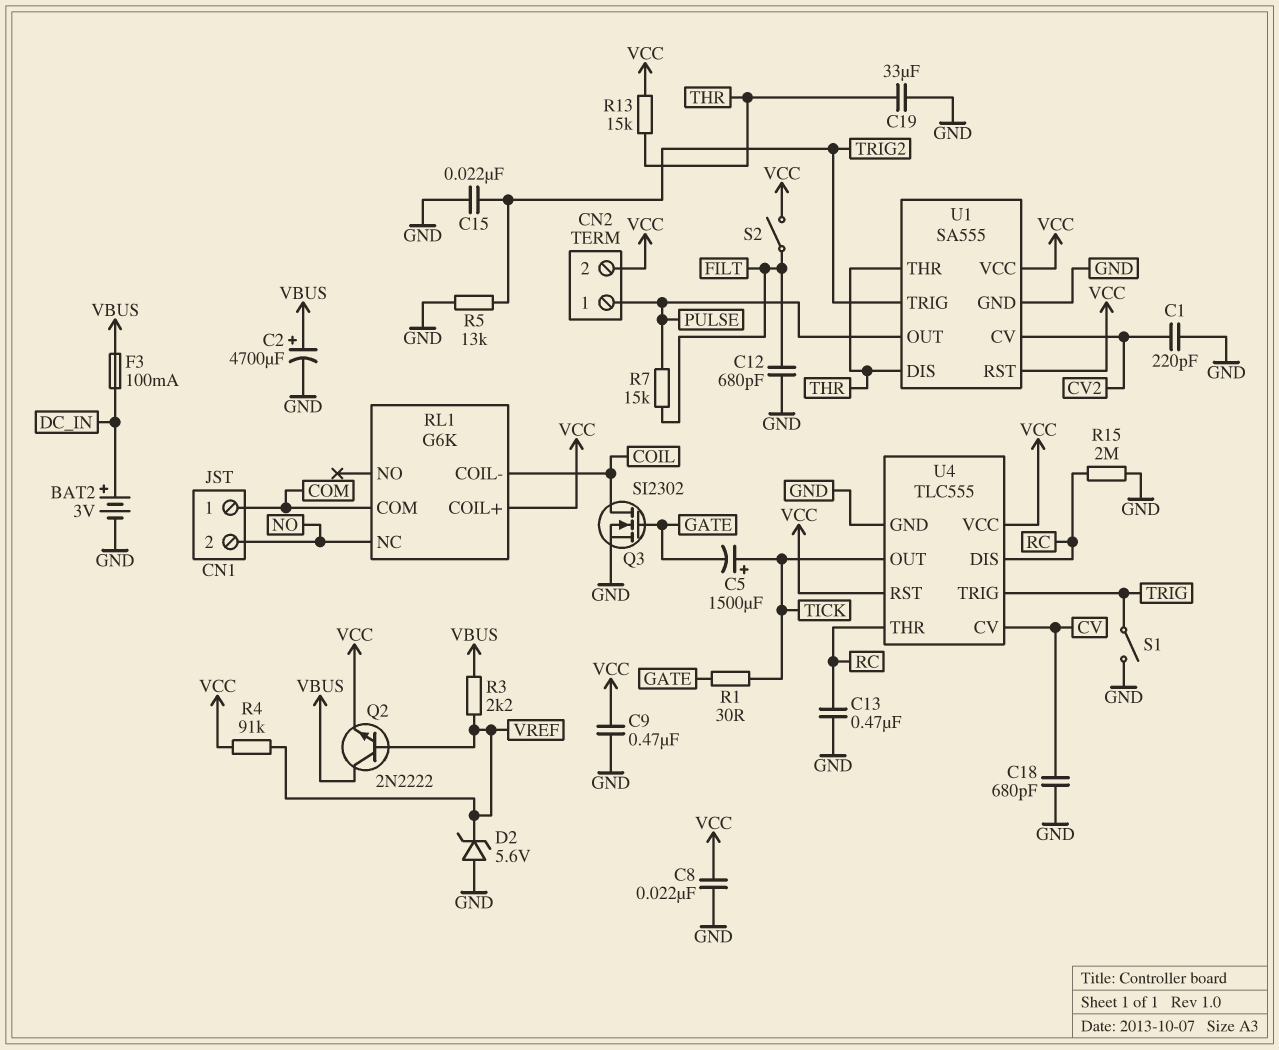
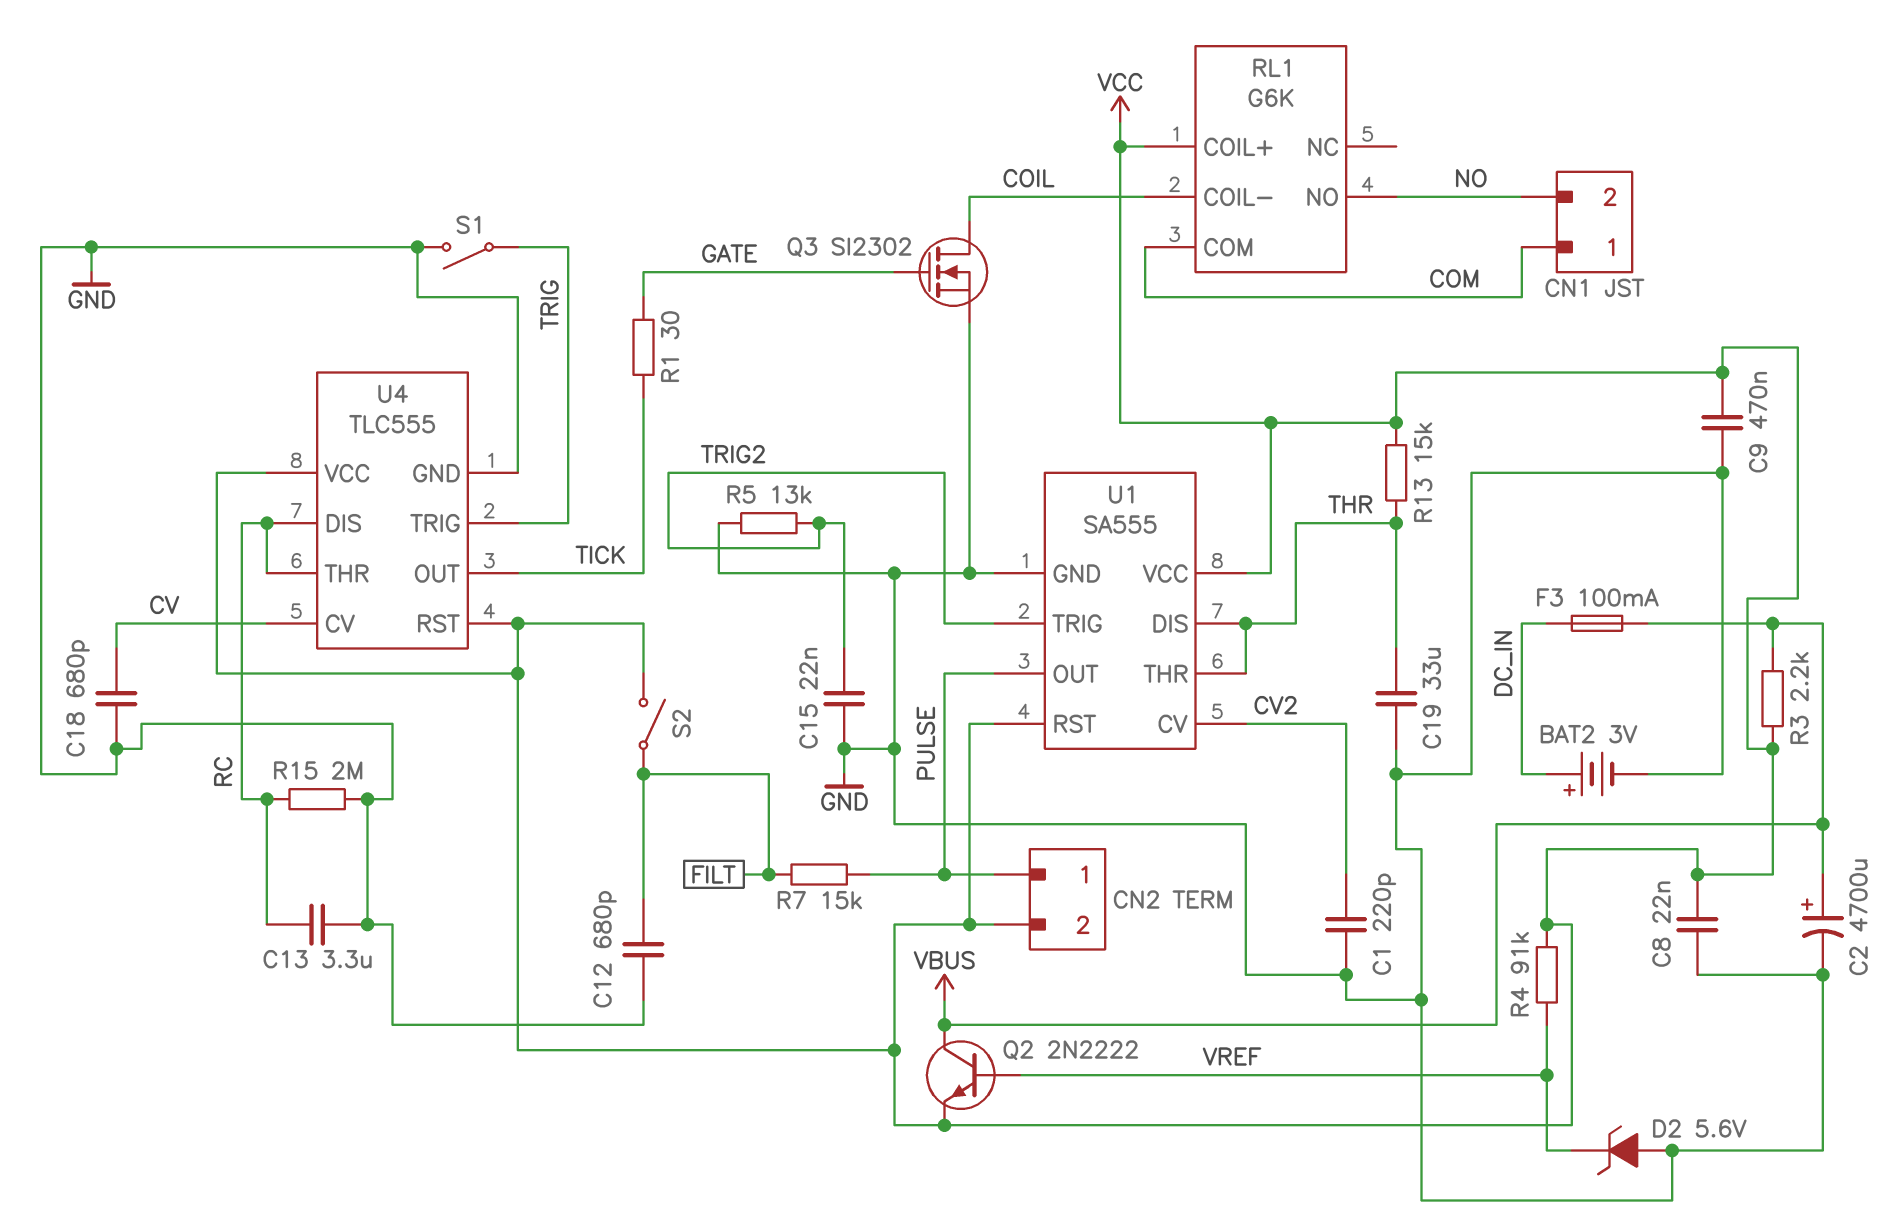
C5: 1500uF (plus TICK, minus GATE) -> none
C13: 470nF (GND, RC) -> 3.3uF (GND, RC)
R3: 2.2k (VBUS, VREF) -> 2.2k (VBUS, VCC)
RL1 pin NC: NO -> none
RL1 pin NO: none -> NO

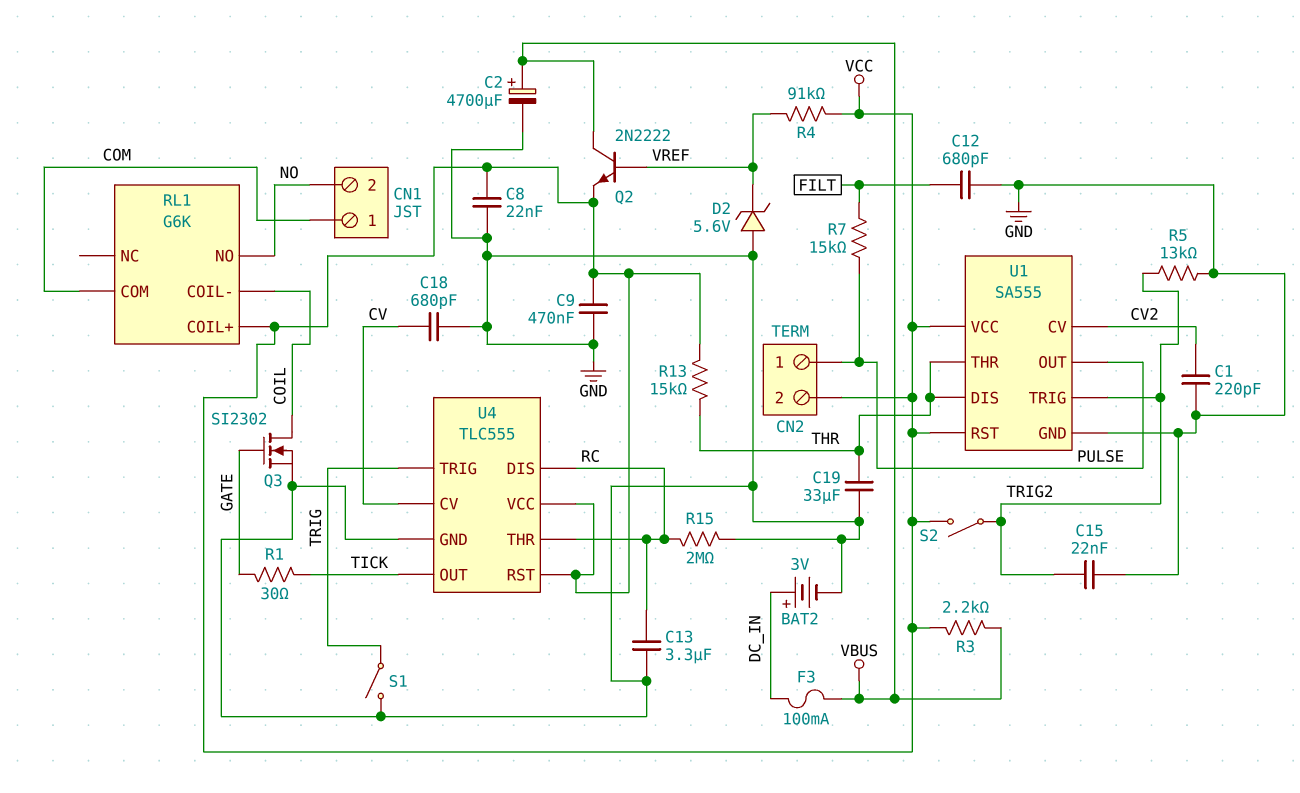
S2: switch (FILT, VCC) -> switch (TRIG2, VCC)

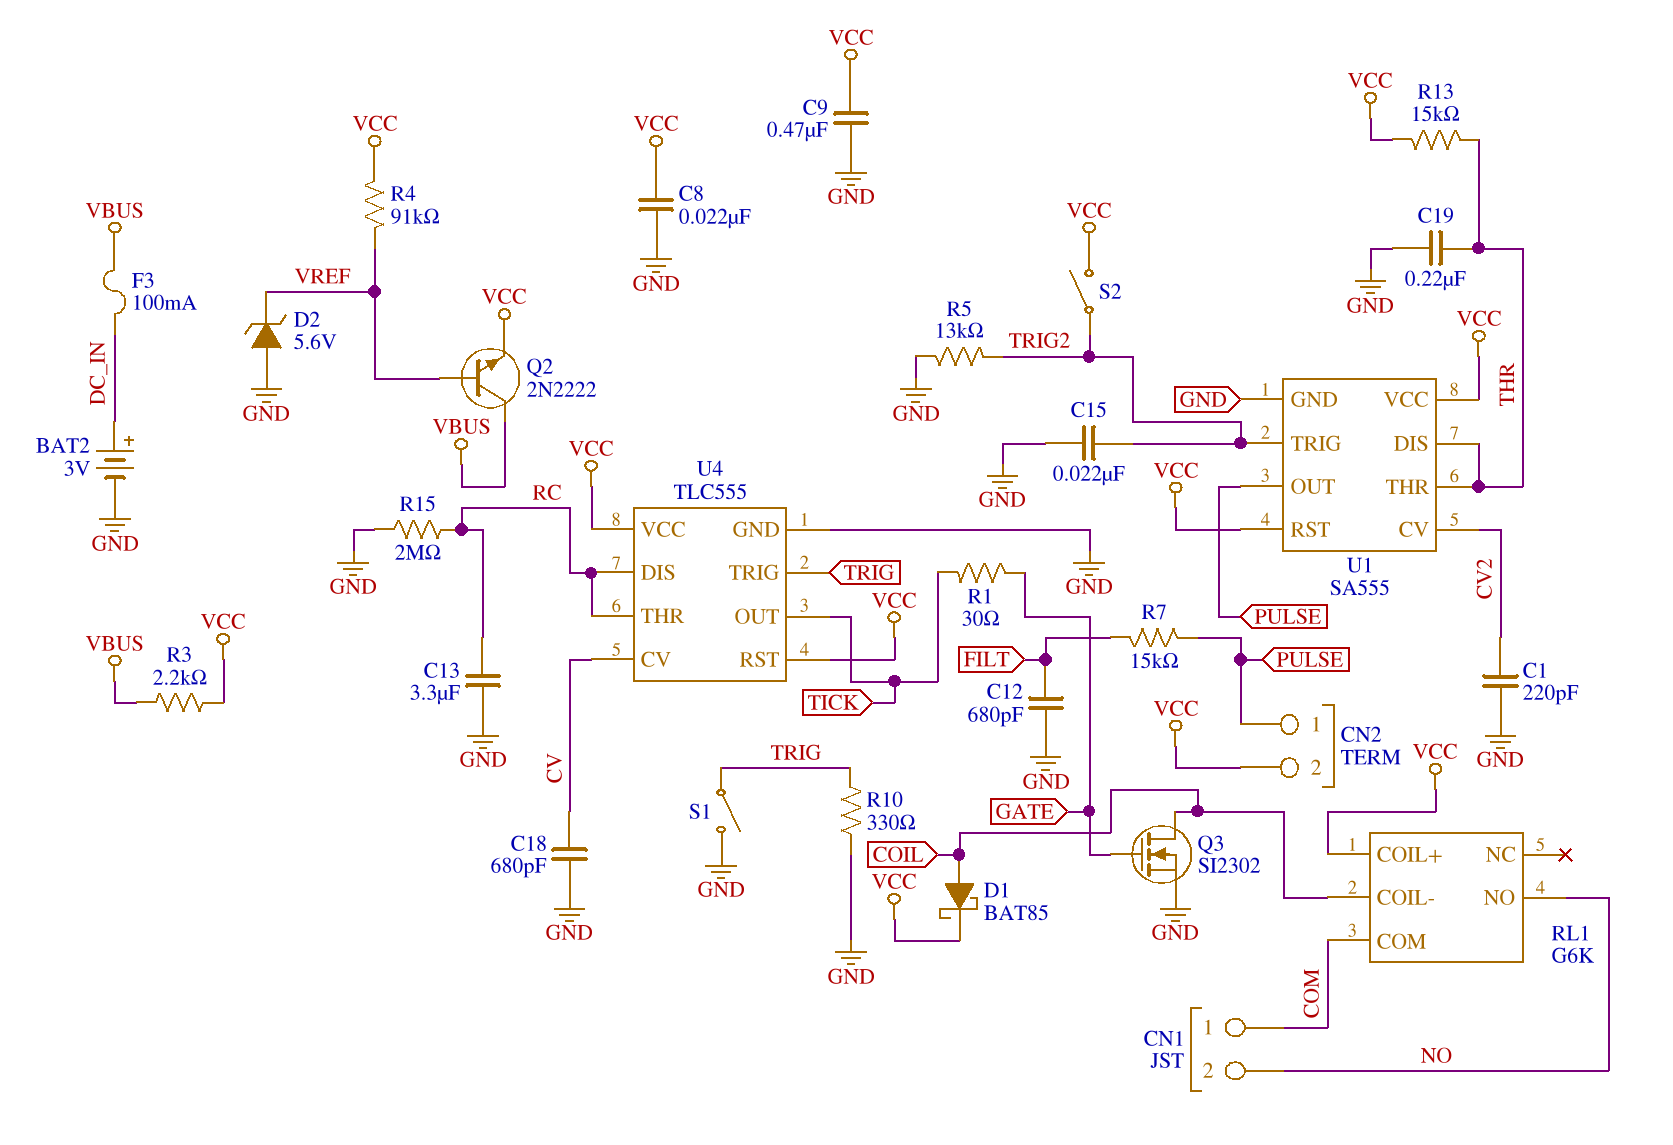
C2: 4700uF (plus VBUS, minus GND) -> none
C19: 33uF (GND, THR) -> 220nF (GND, THR)
D1: none -> schottky BAT85 (A COIL, K VCC)
R10: none -> 330 (GND, TRIG)

